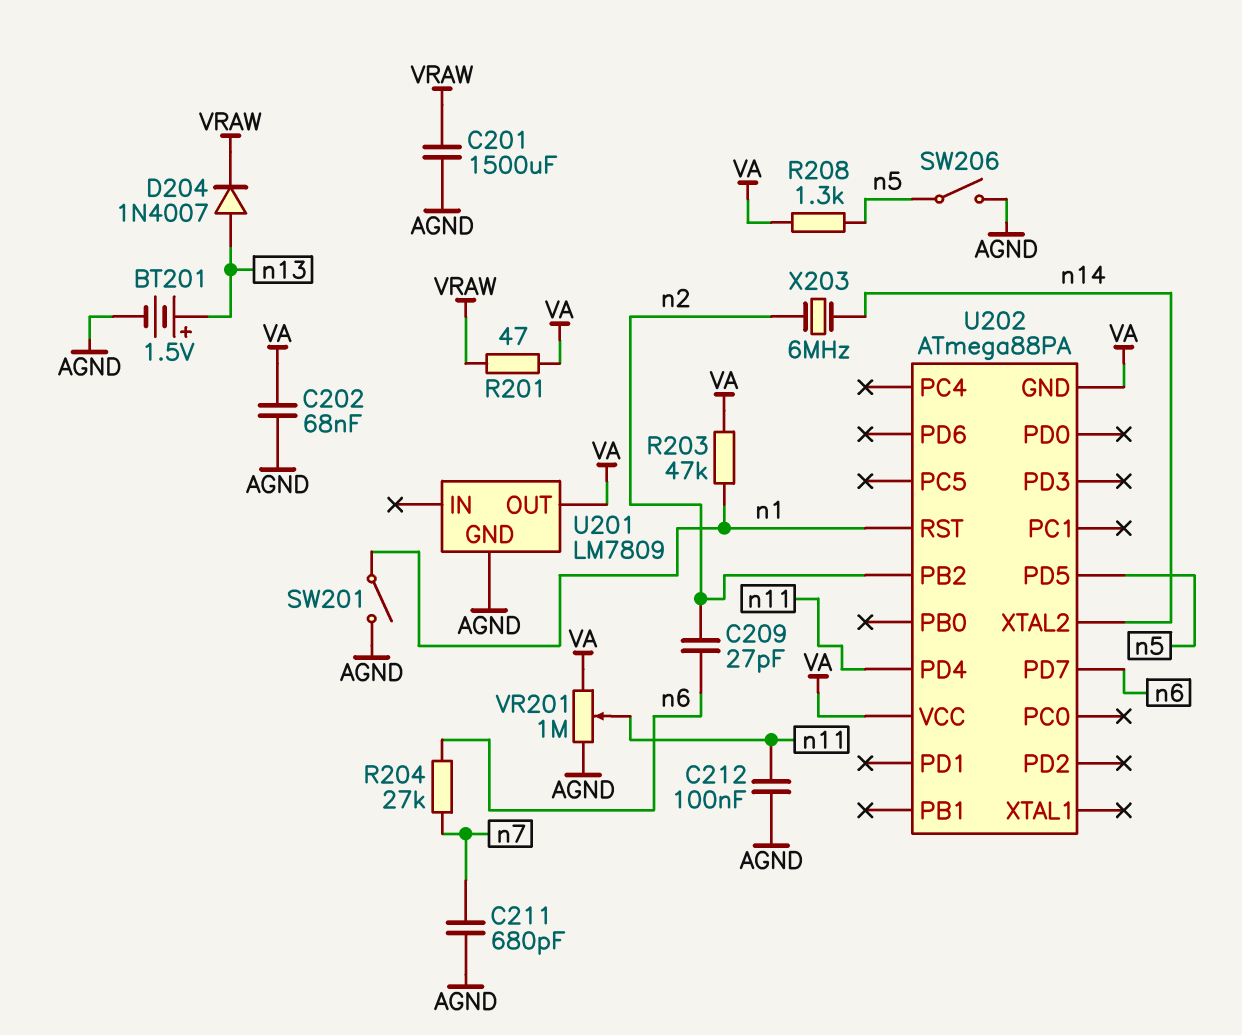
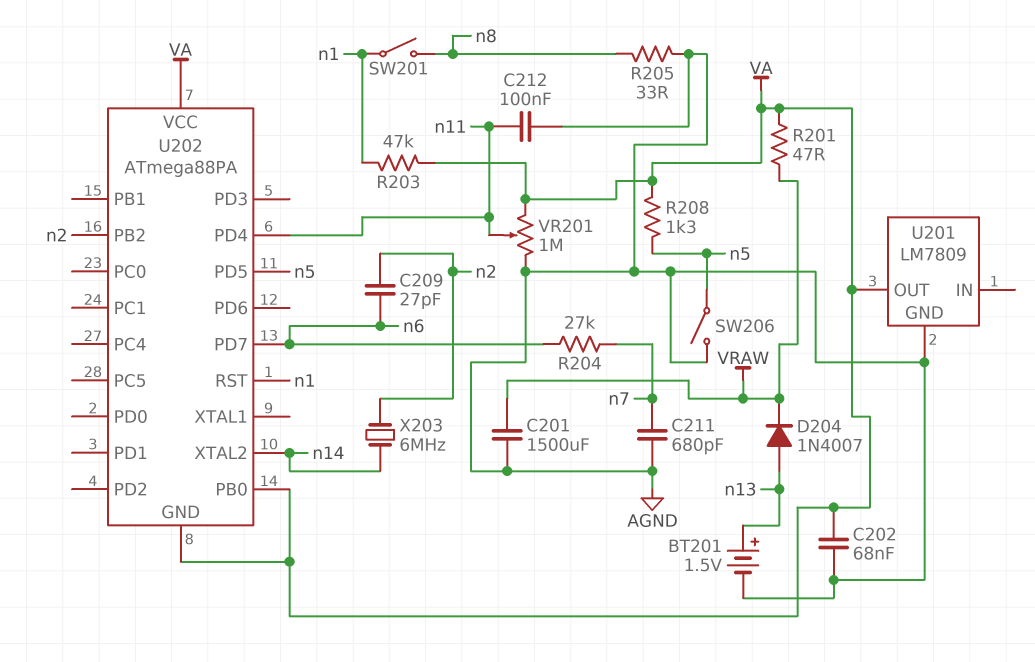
R205: none -> 33 (AGND, n8)
SW201: switch (AGND, n1) -> switch (n1, n8)
U202 pin PB0: none -> VA

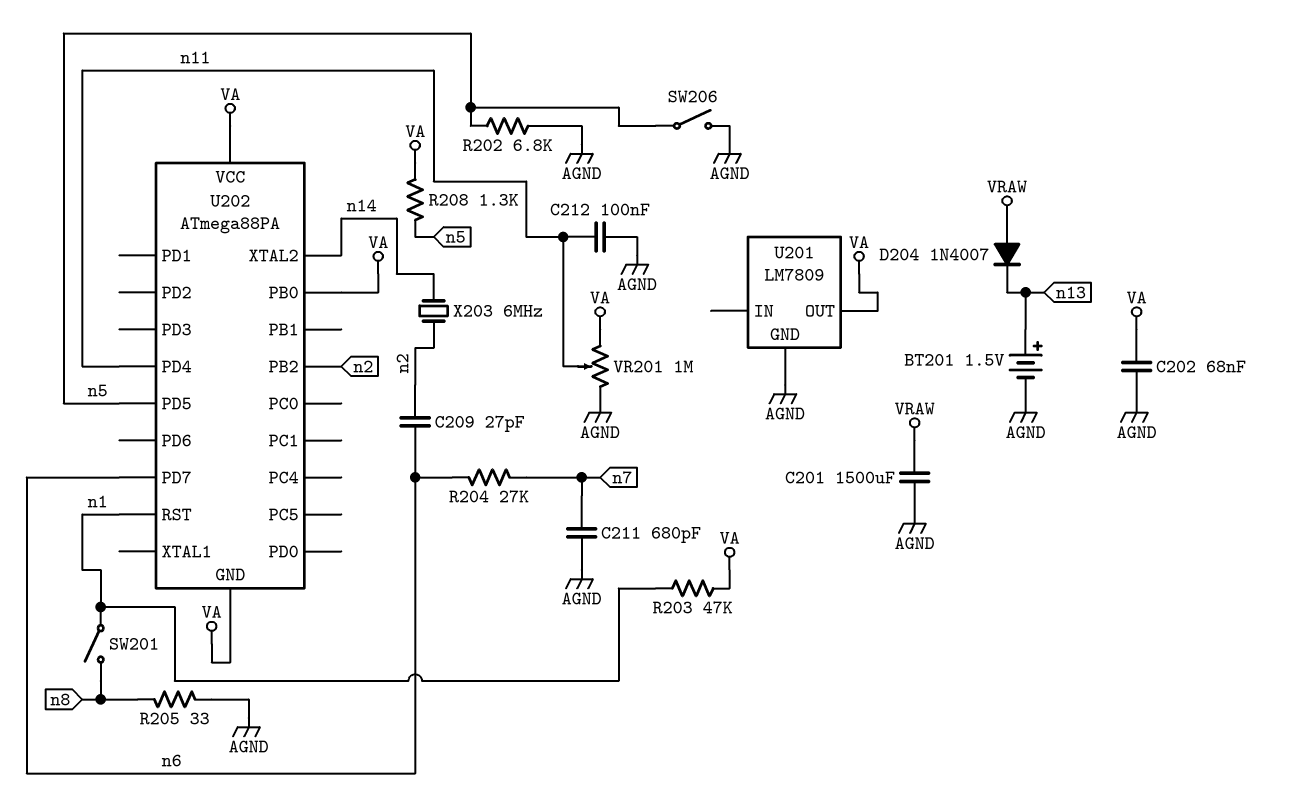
D204: diode 1N4007 (A n13, K VRAW) -> diode 1N4007 (A VRAW, K n13)
R201: 47 (VA, VRAW) -> none
R202: none -> 6.8k (AGND, n5)

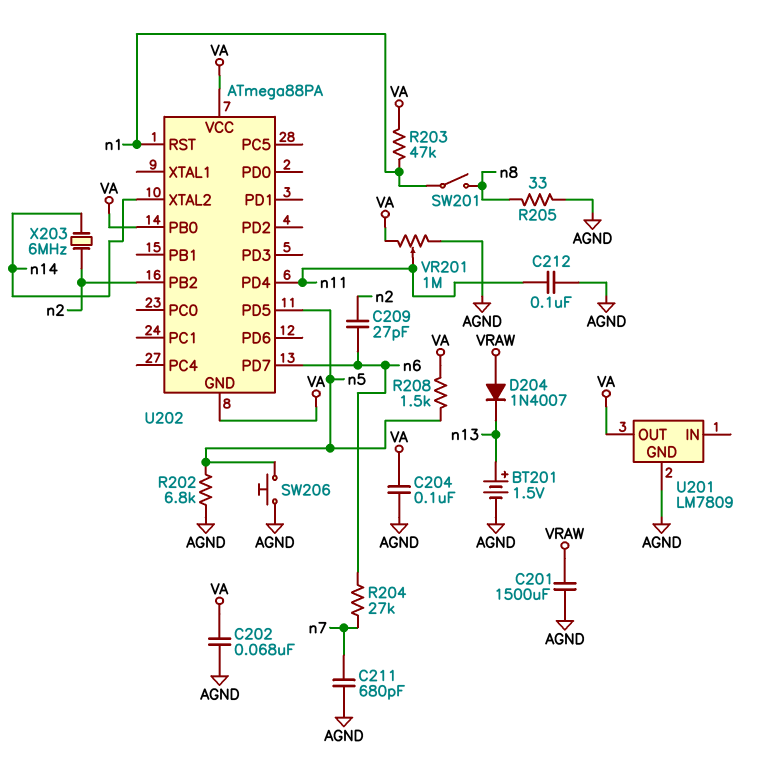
C204: none -> 100nF (AGND, VA)
R208: 1.3k (VA, n5) -> 1.5k (VA, n5)
SW206: switch (AGND, n5) -> button (AGND, n5)

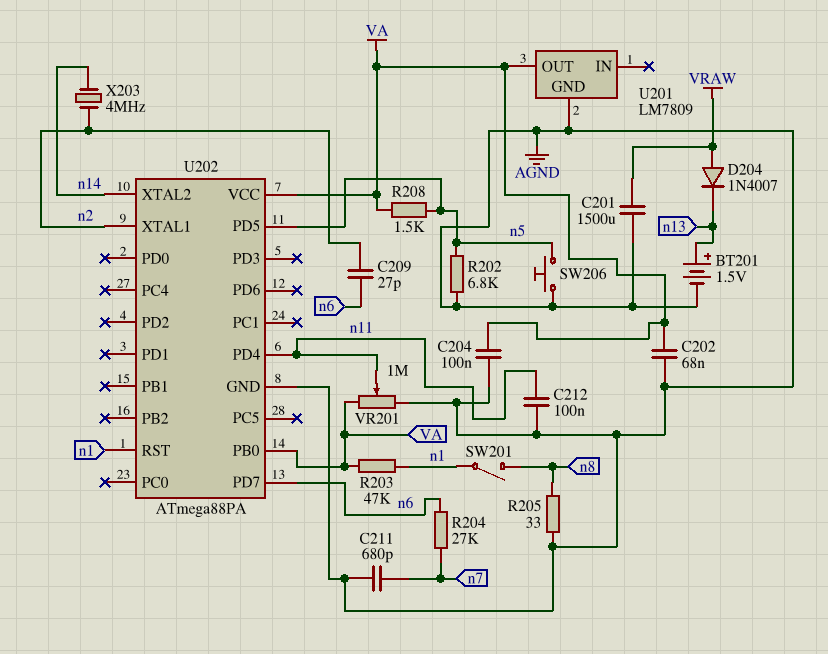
U202 pin GND: VA -> AGND
U202 pin PB2: n2 -> none
U202 pin XTAL1: none -> n2
X203: 6MHz (n2, n14) -> 4MHz (n2, n14)

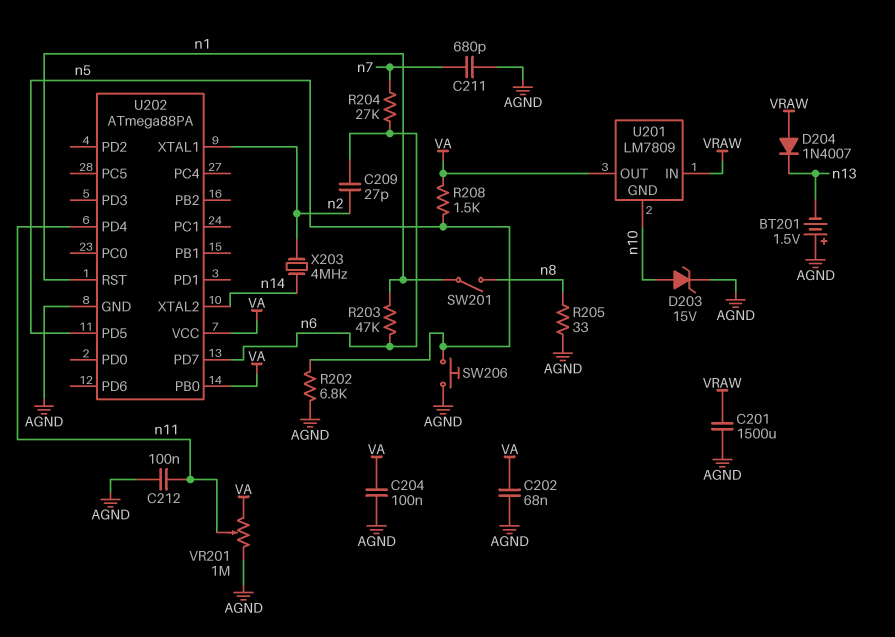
BT201: 1.5V (plus n13, minus AGND) -> 1.5V (plus AGND, minus n13)
D203: none -> zener 15V (A n10, K AGND)
R203: 47k (VA, n1) -> 47k (n1, n6)
U201 pin GND: AGND -> n10
U201 pin IN: none -> VRAW

